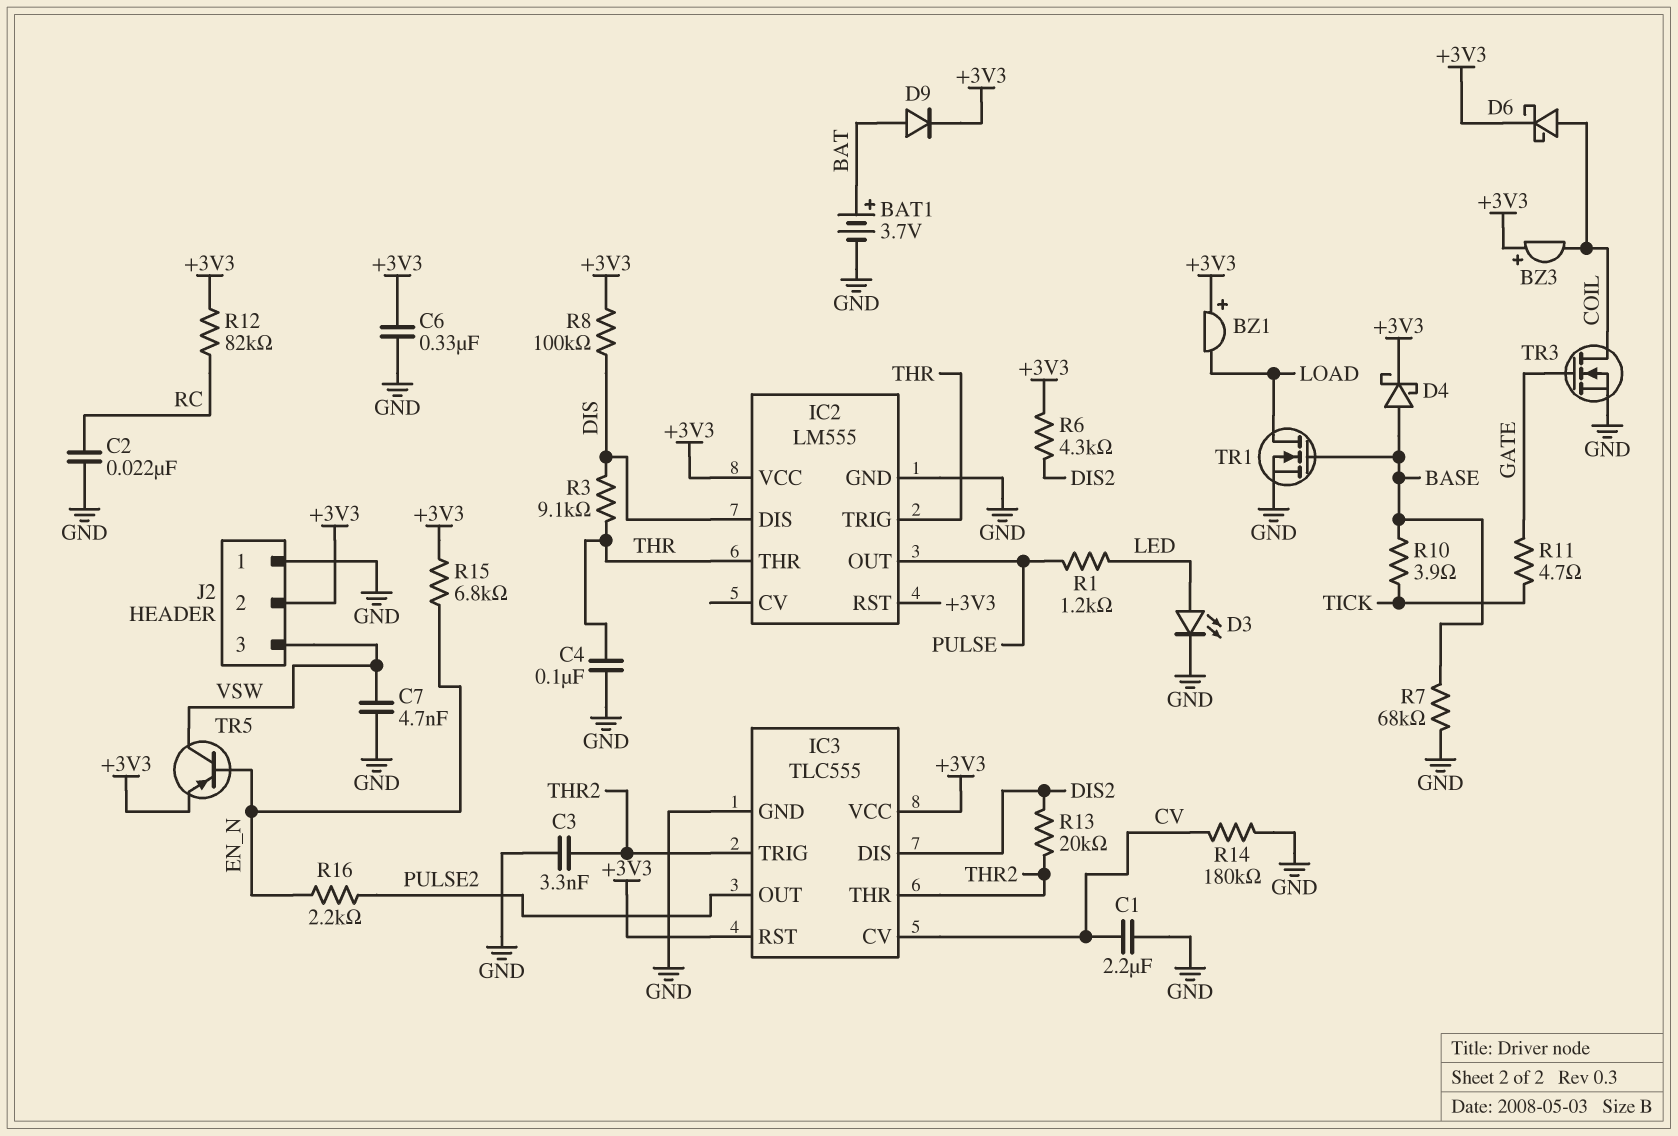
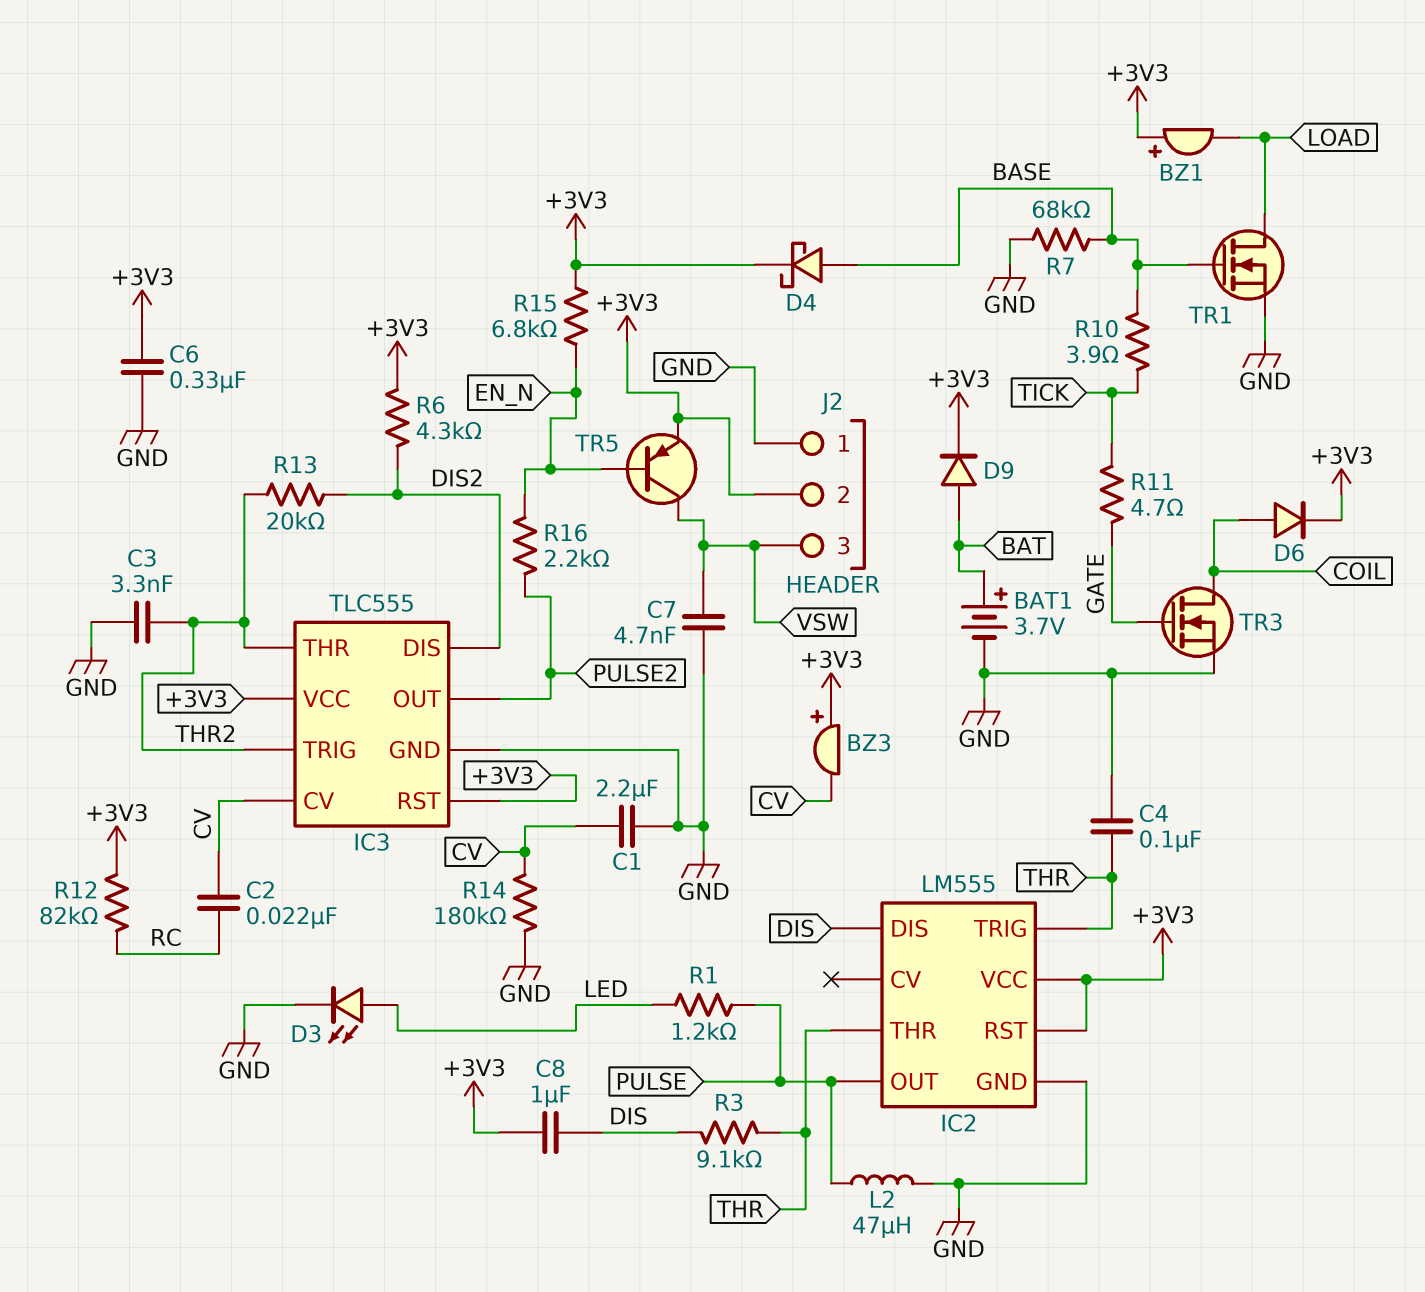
BZ3: buzzer (plus +3V3, minus COIL) -> buzzer (plus +3V3, minus CV)
C2: 22nF (GND, RC) -> 22nF (CV, RC)
C8: none -> 1uF (+3V3, DIS)
D6: schottky (A COIL, K +3V3) -> diode (A COIL, K +3V3)
L2: none -> 47uH (GND, PULSE)
R8: 100k (+3V3, DIS) -> none

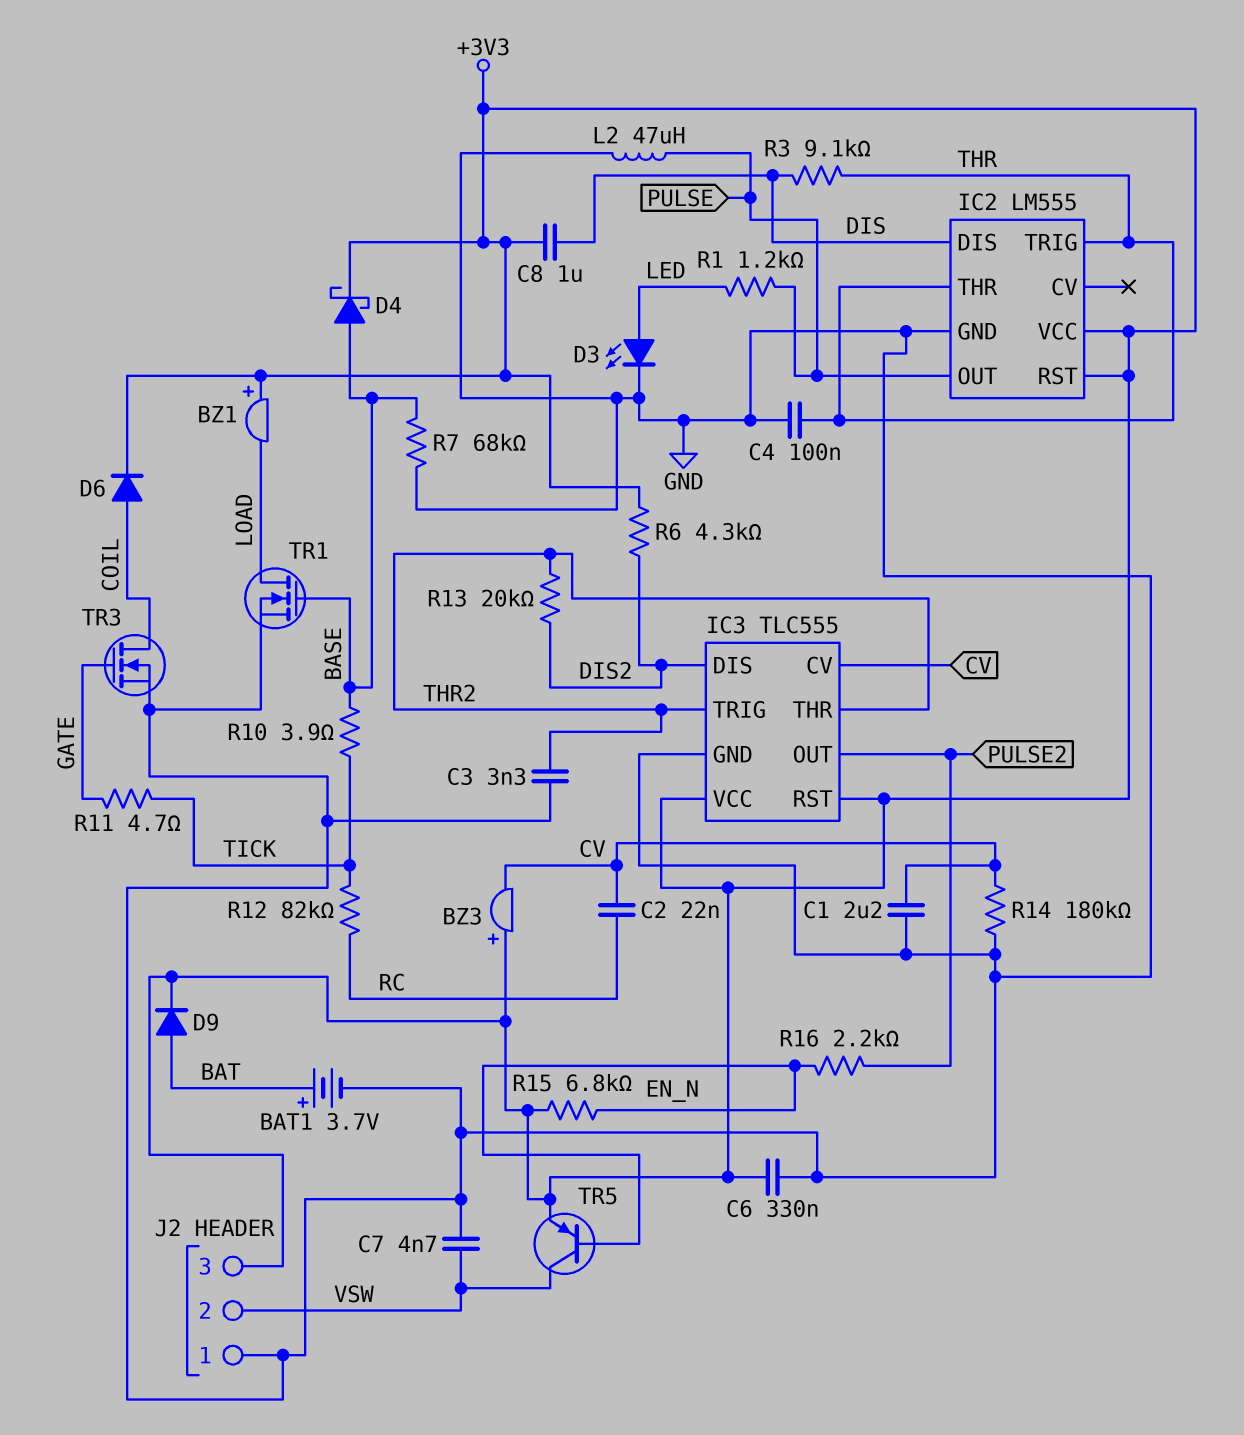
J2 pin 2: +3V3 -> VSW
J2 pin 3: VSW -> +3V3
R12: 82k (+3V3, RC) -> 82k (RC, TICK)

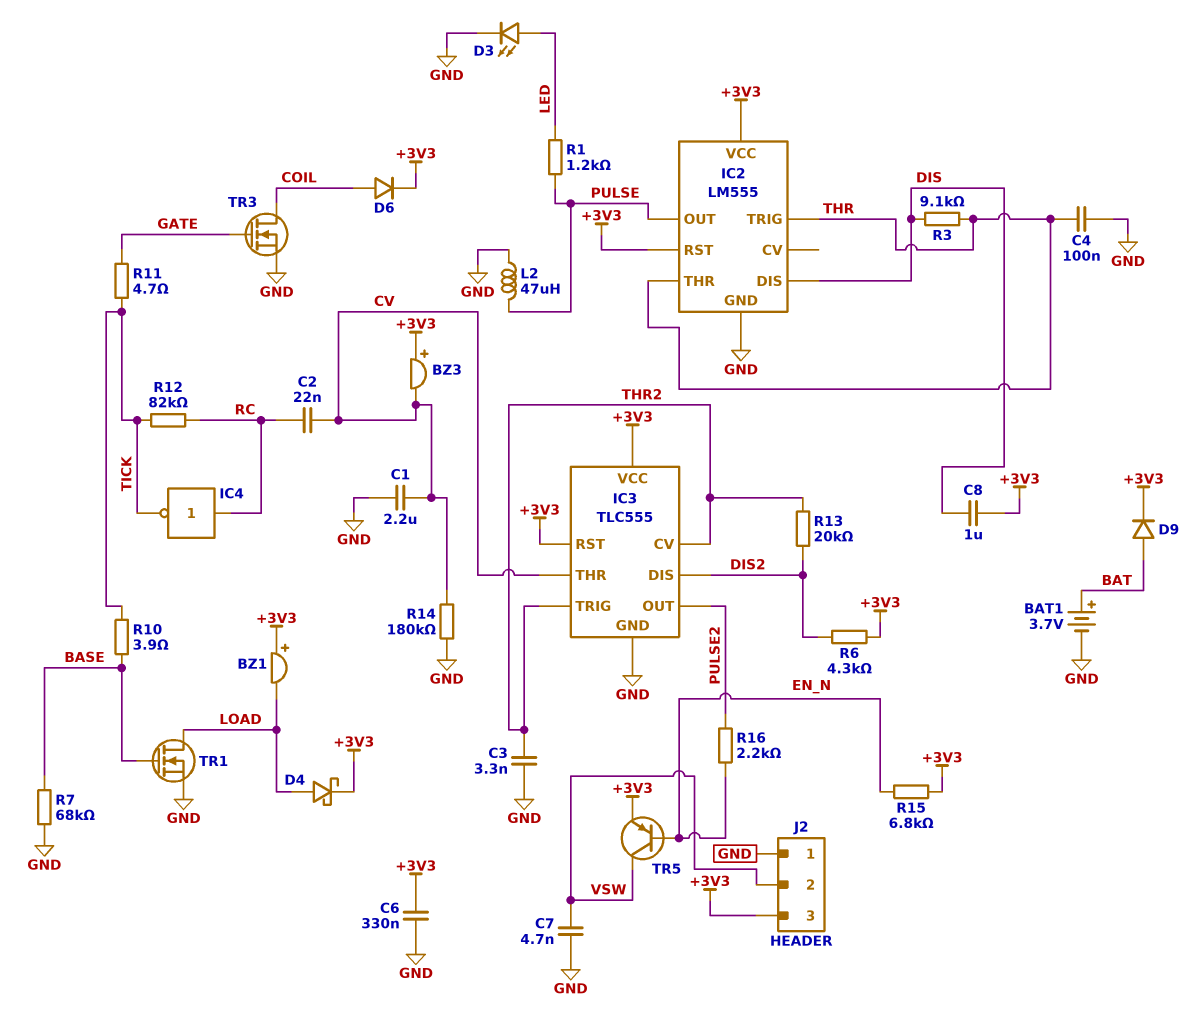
D4: schottky (A BASE, K +3V3) -> schottky (A LOAD, K +3V3)
IC3 pin CV: CV -> THR2
IC3 pin THR: THR2 -> CV
IC4: none -> NOT (in RC, out TICK)

